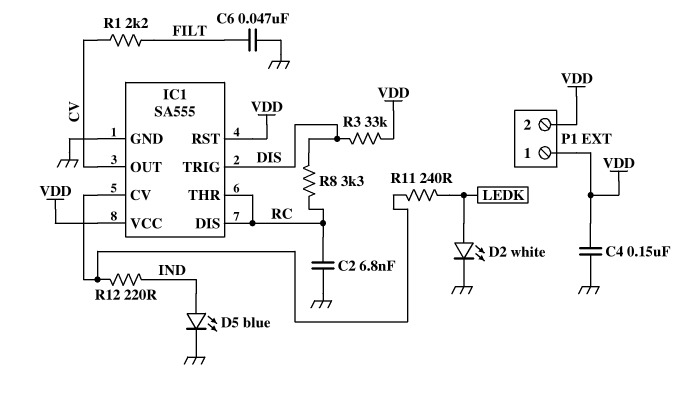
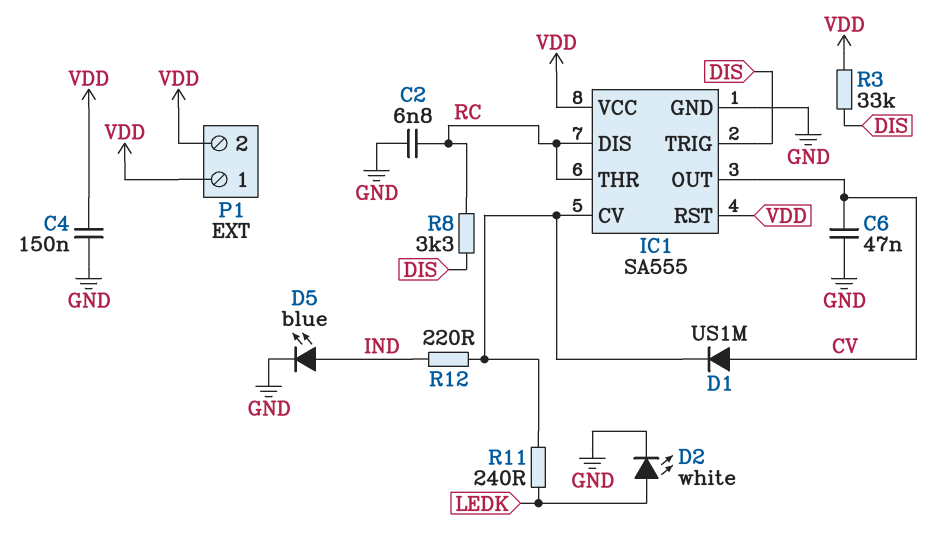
C6: 47nF (FILT, GND) -> 47nF (CV, GND)
D1: none -> diode US1M (A CV, K IC1/CV)
R1: 2.2k (CV, FILT) -> none

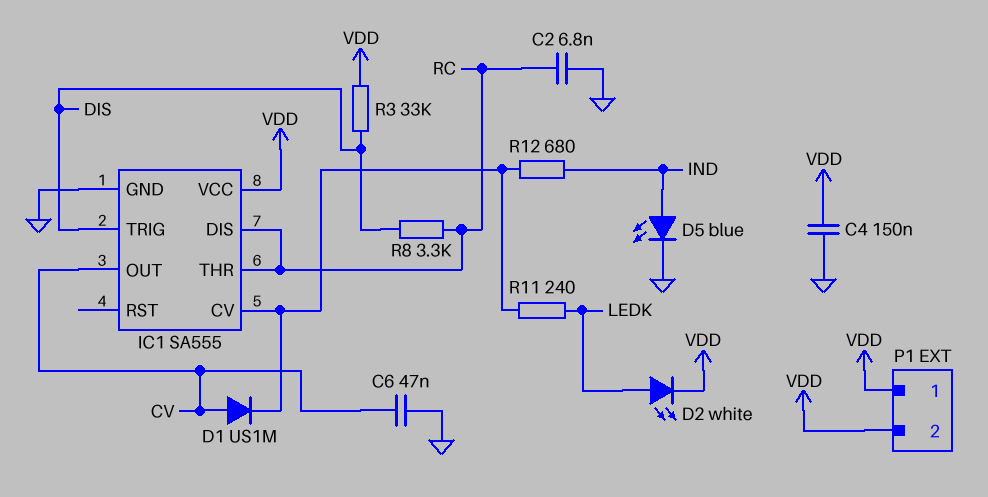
D2: LED white (A LEDK, K GND) -> LED white (A LEDK, K VDD)
IC1 pin RST: VDD -> none
R12: 220 (IC1/CV, IND) -> 680 (IC1/CV, IND)

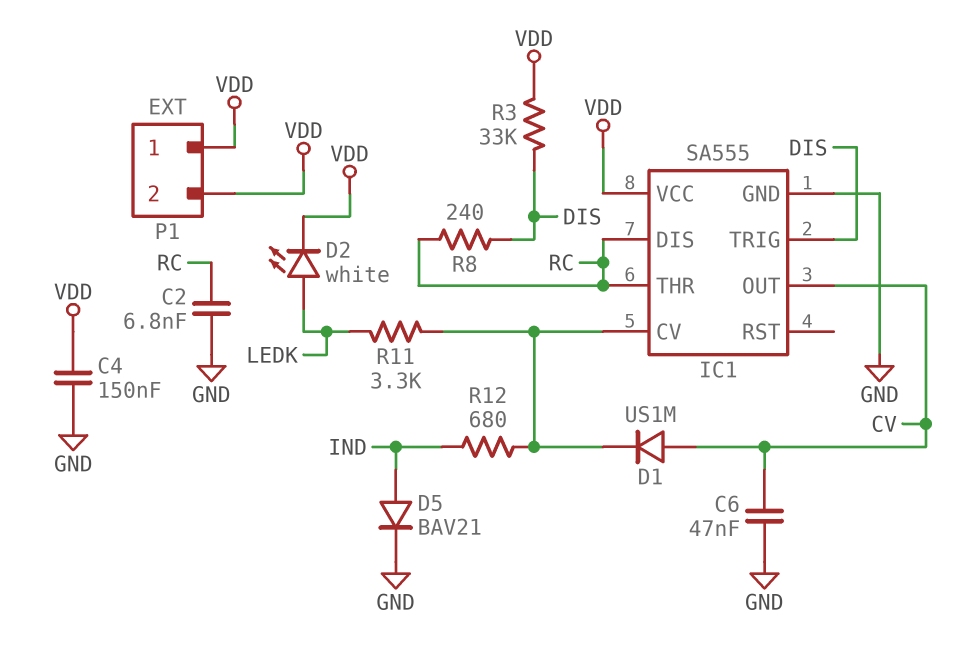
D5: LED blue (A IND, K GND) -> diode BAV21 (A IND, K GND)
R8: 3.3k (DIS, RC) -> 240 (DIS, RC)
R11: 240 (IC1/CV, LEDK) -> 3.3k (IC1/CV, LEDK)

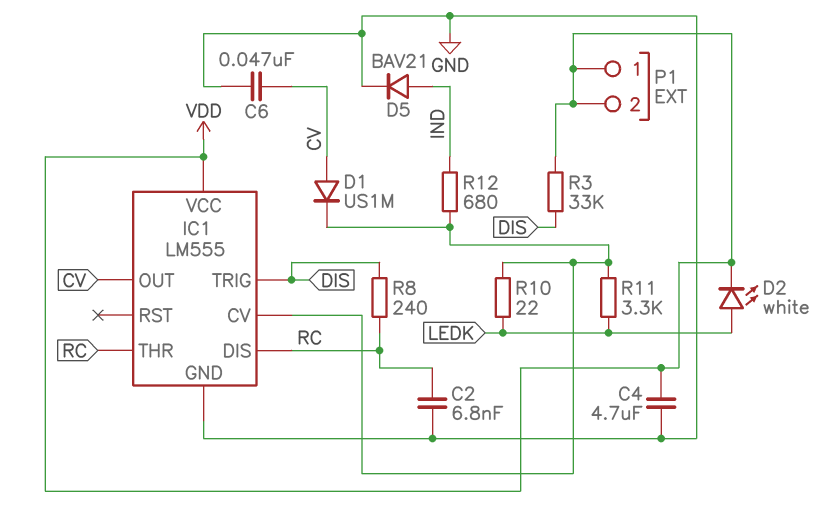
C4: 150nF (GND, VDD) -> 4.7uF (GND, VDD)
IC1: SA555 -> LM555
R10: none -> 22 (IC1/CV, LEDK)

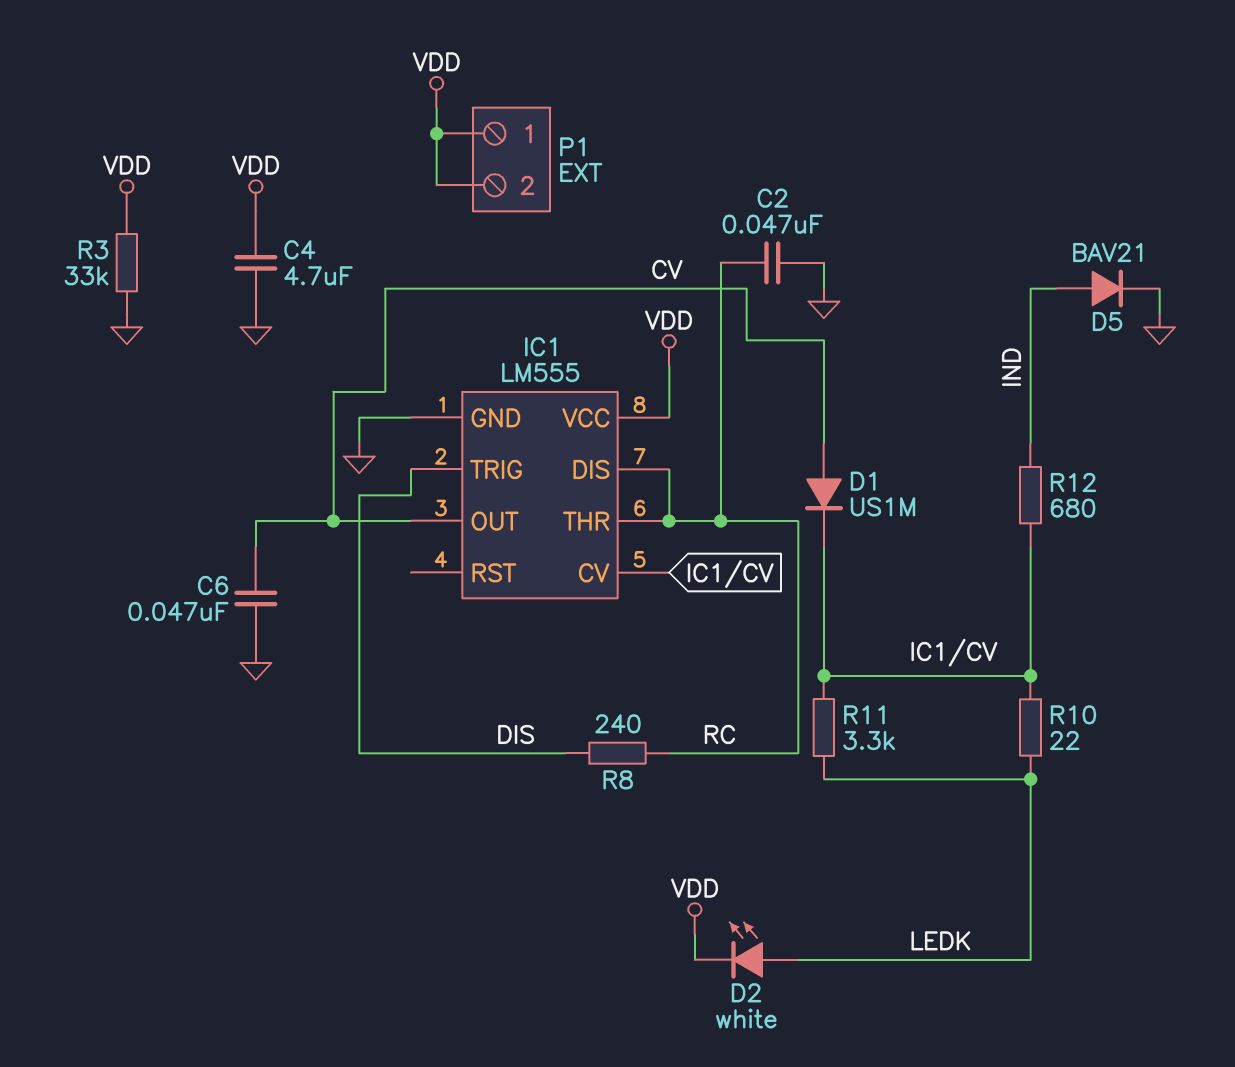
C2: 6.8nF (GND, RC) -> 47nF (GND, RC)
R3: 33k (DIS, VDD) -> 33k (GND, VDD)

